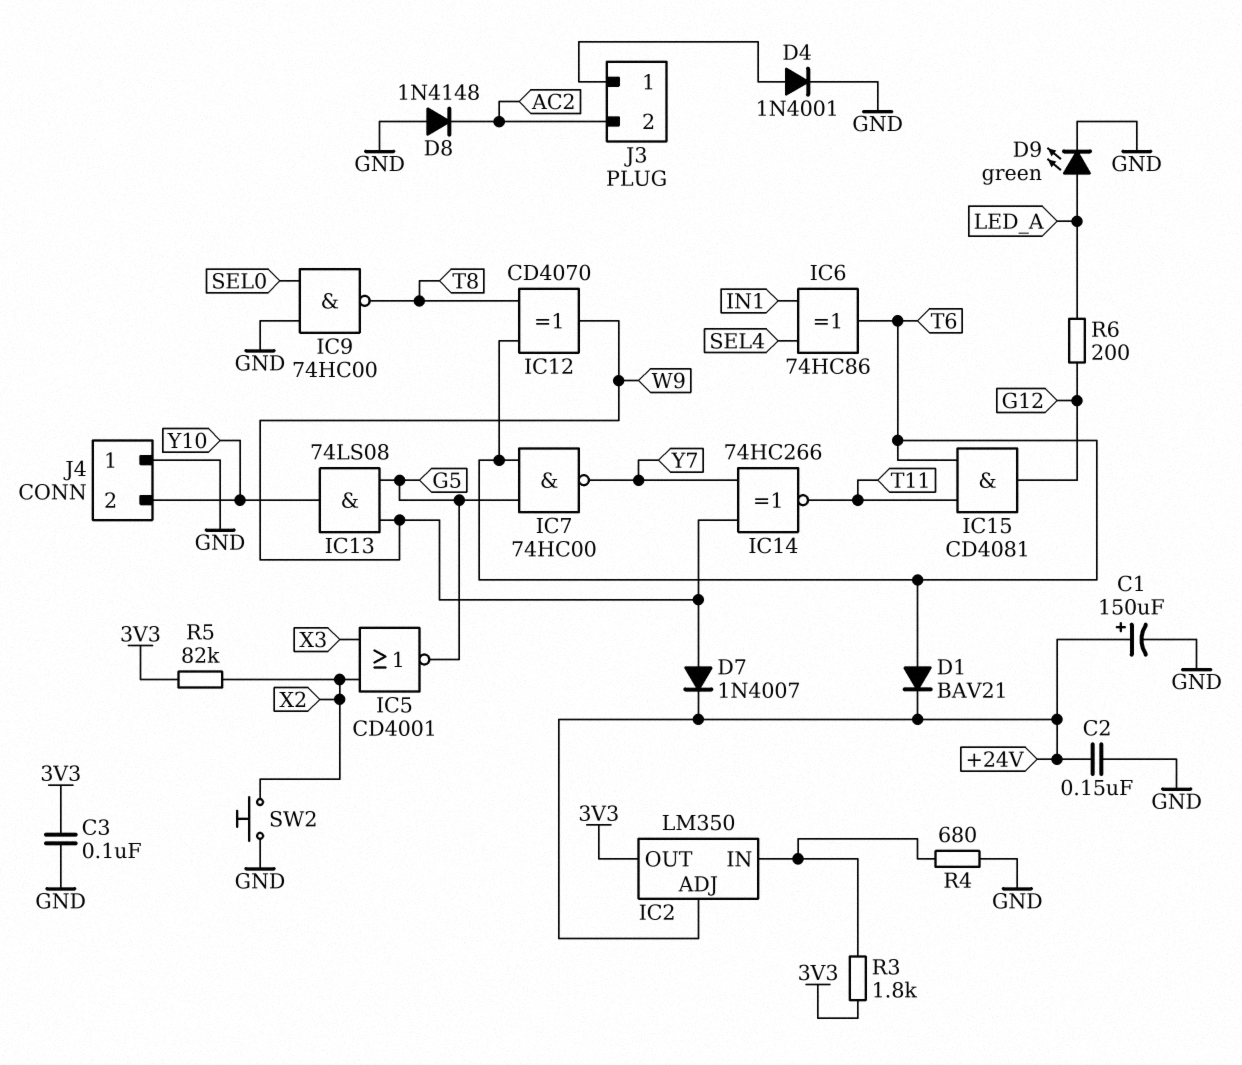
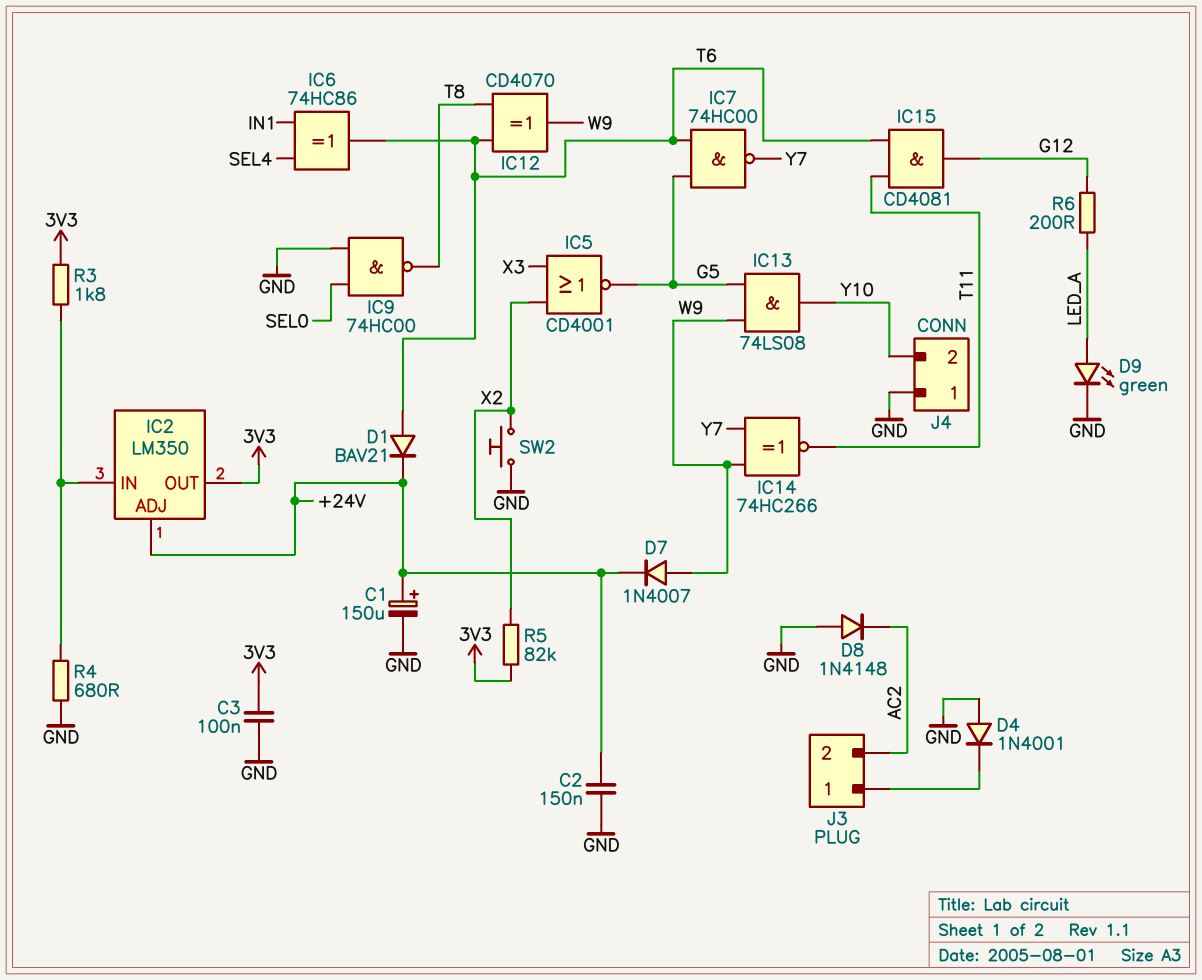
D4: diode 1N4001 (A J3/1, K GND) -> diode 1N4001 (A GND, K J3/1)

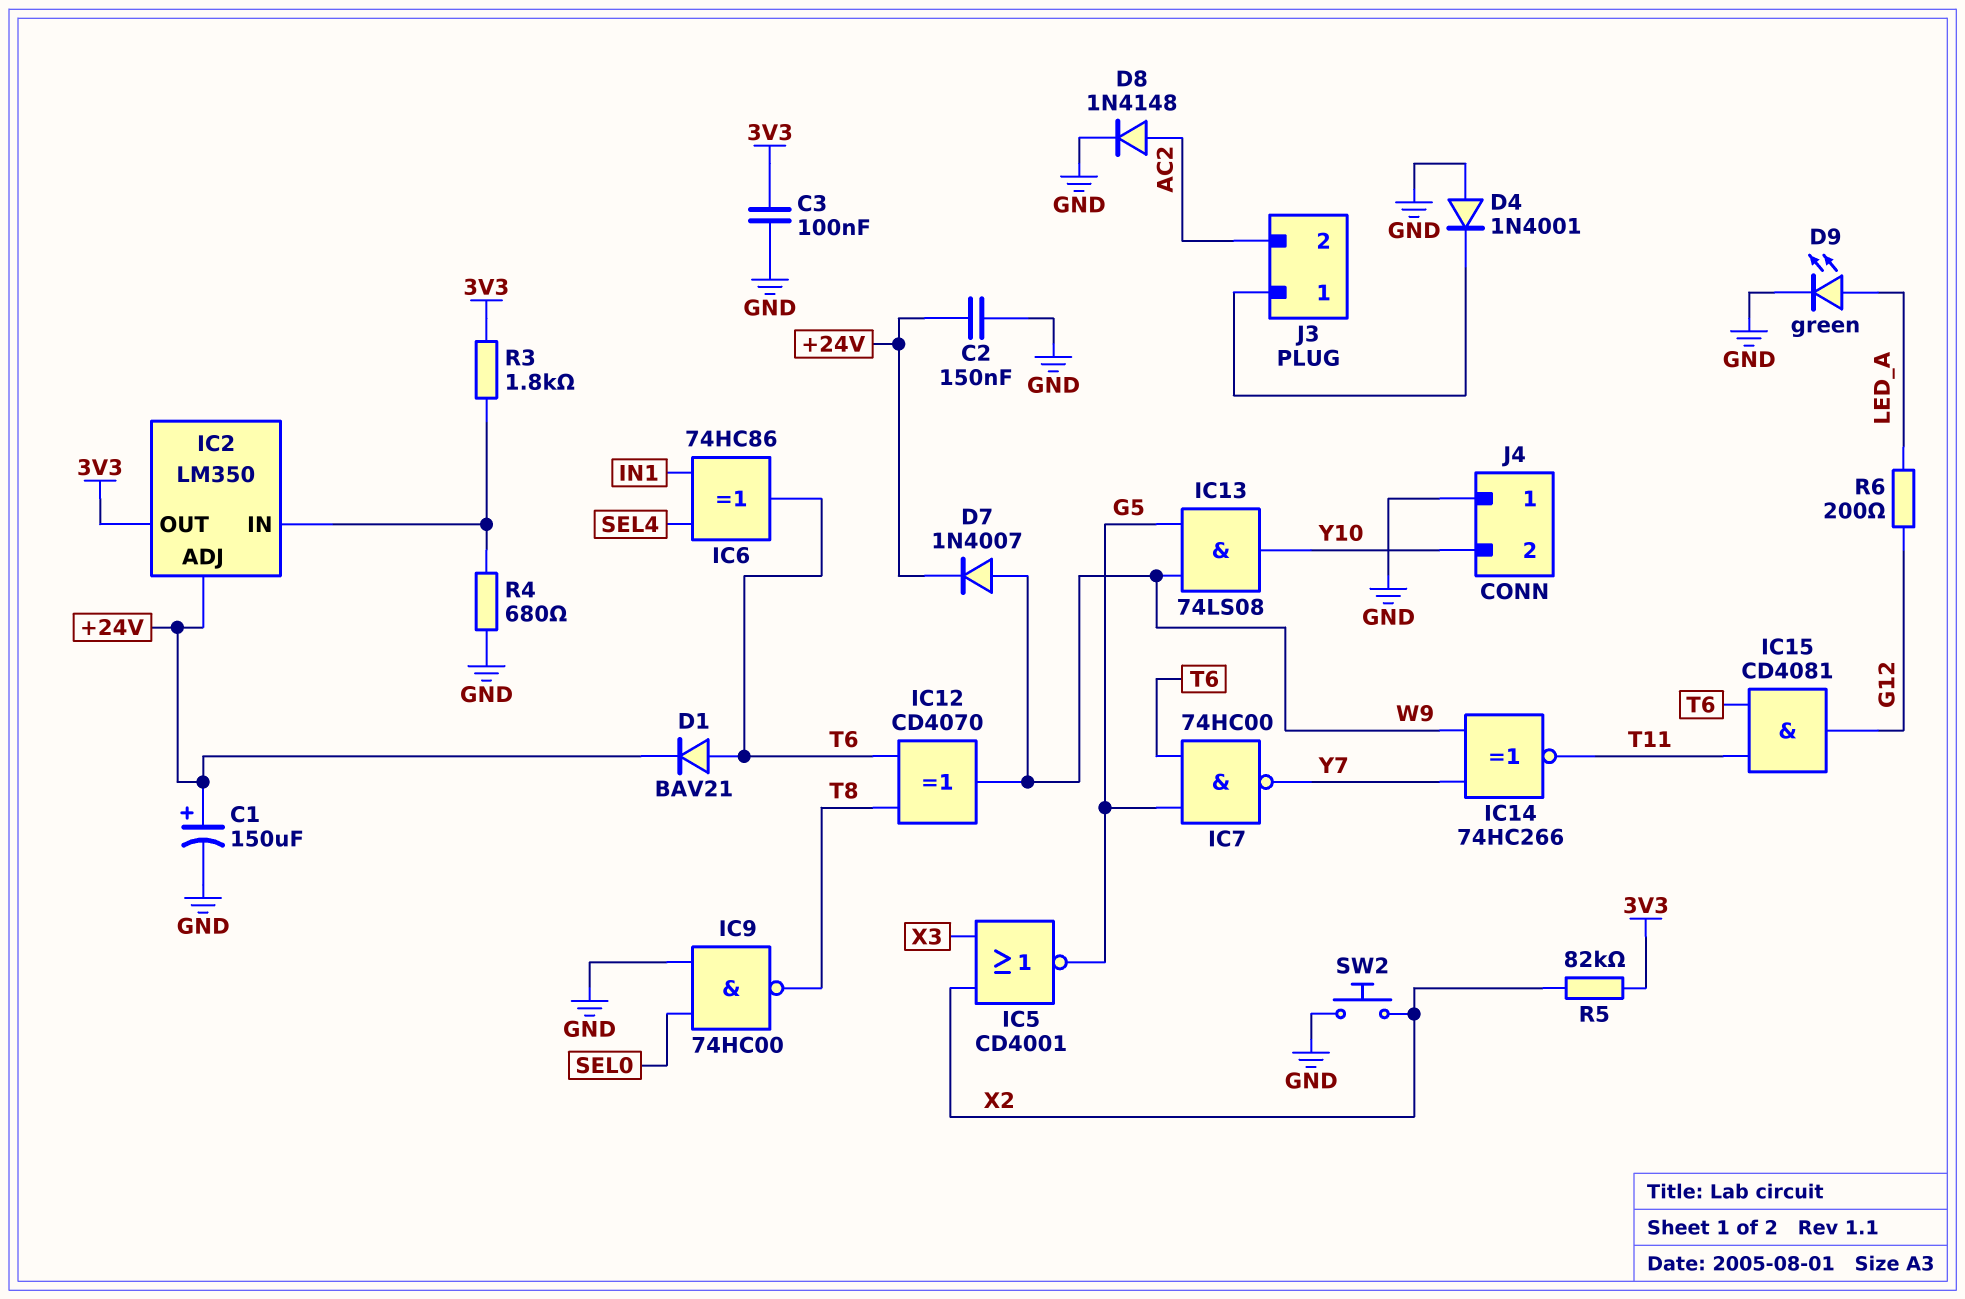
D8: diode 1N4148 (A GND, K AC2) -> diode 1N4148 (A AC2, K GND)

